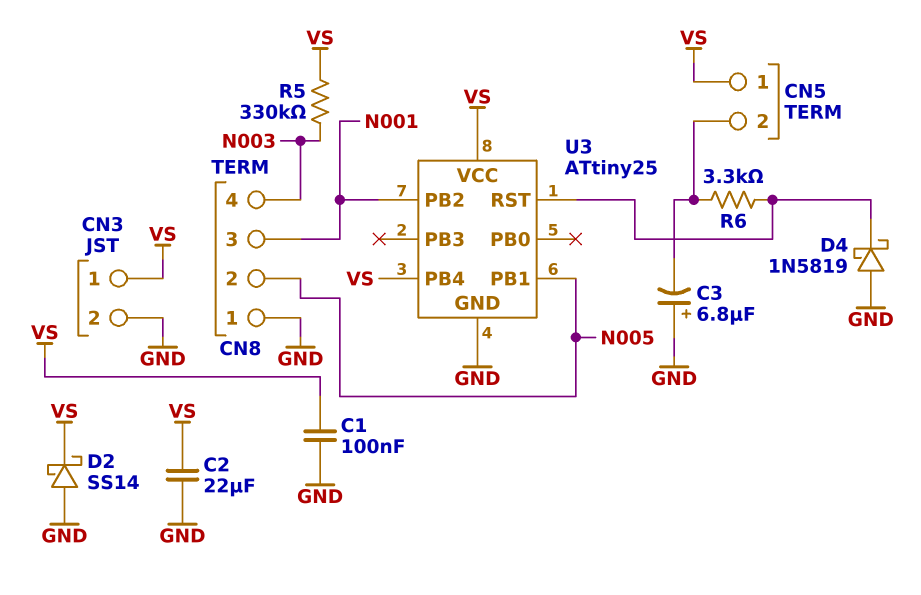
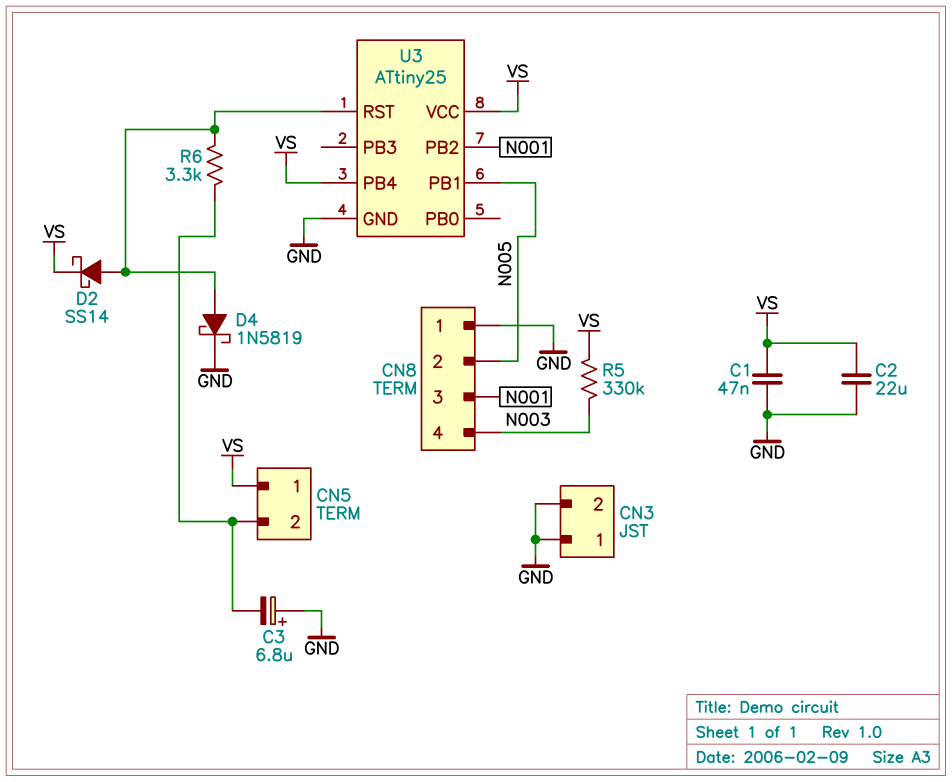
C1: 100nF (GND, VS) -> 47nF (GND, VS)
CN3 pin 1: VS -> GND
D2: schottky SS14 (A GND, K VS) -> schottky SS14 (A U3/RST, K VS)
D4: schottky 1N5819 (A GND, K U3/RST) -> schottky 1N5819 (A U3/RST, K GND)

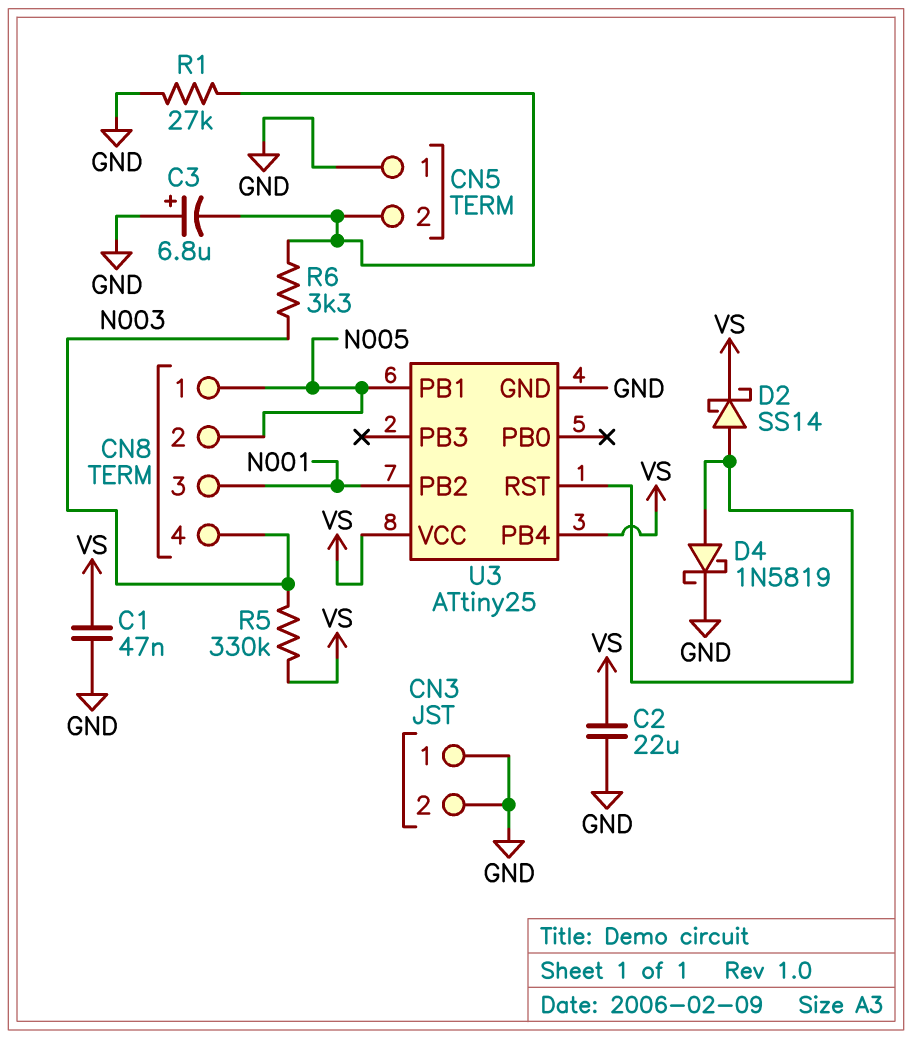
CN5 pin 1: VS -> GND
CN8 pin 1: GND -> N005
R1: none -> 27k (CN5/2, GND)
R6: 3.3k (CN5/2, U3/RST) -> 3.3k (CN5/2, N003)

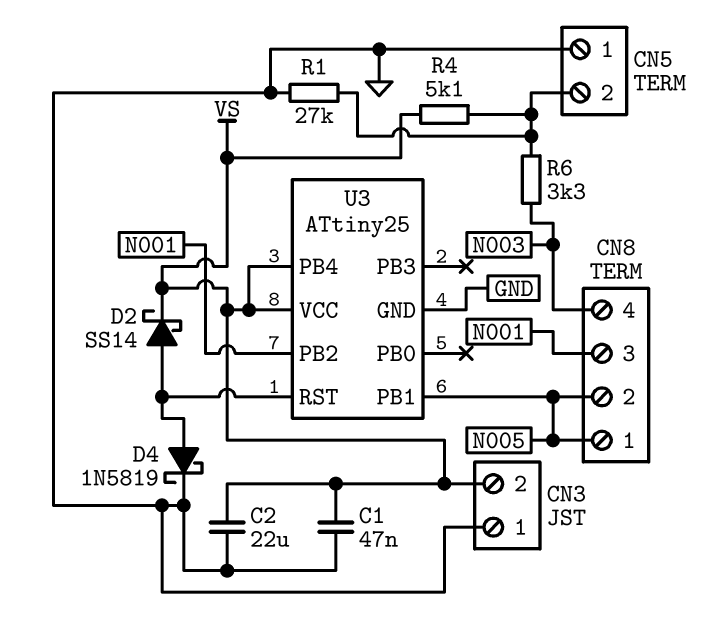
C3: 6.8uF (plus GND, minus CN5/2) -> none
CN3 pin 2: GND -> VS
R4: none -> 5.1k (CN5/2, VS)
R5: 330k (N003, VS) -> none

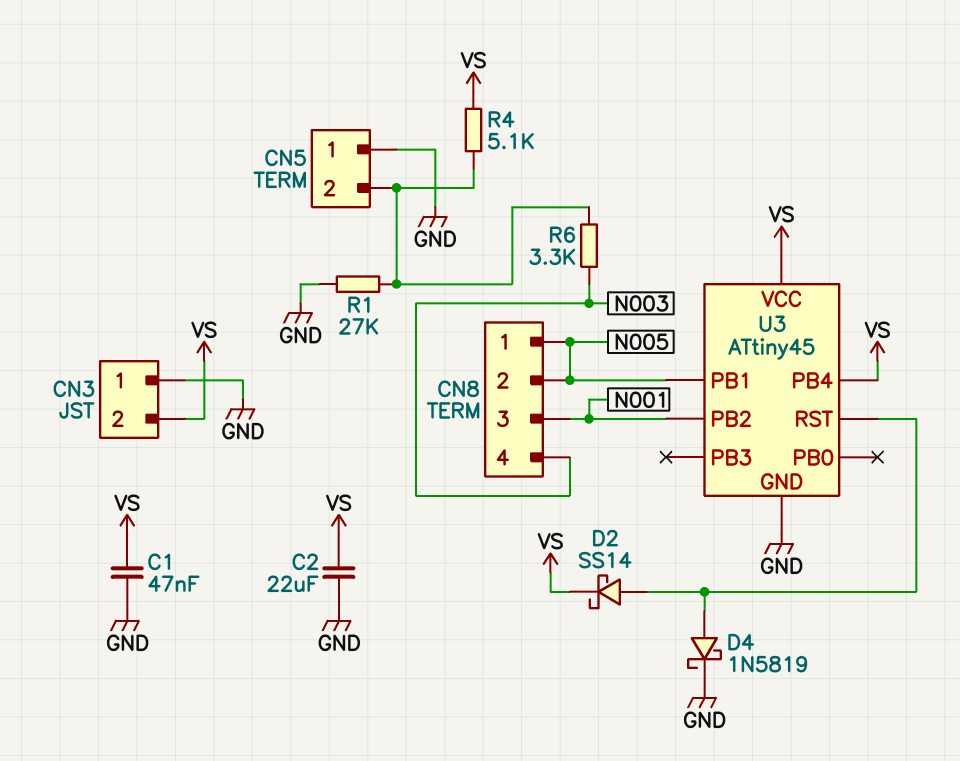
U3: ATtiny25 -> ATtiny45

